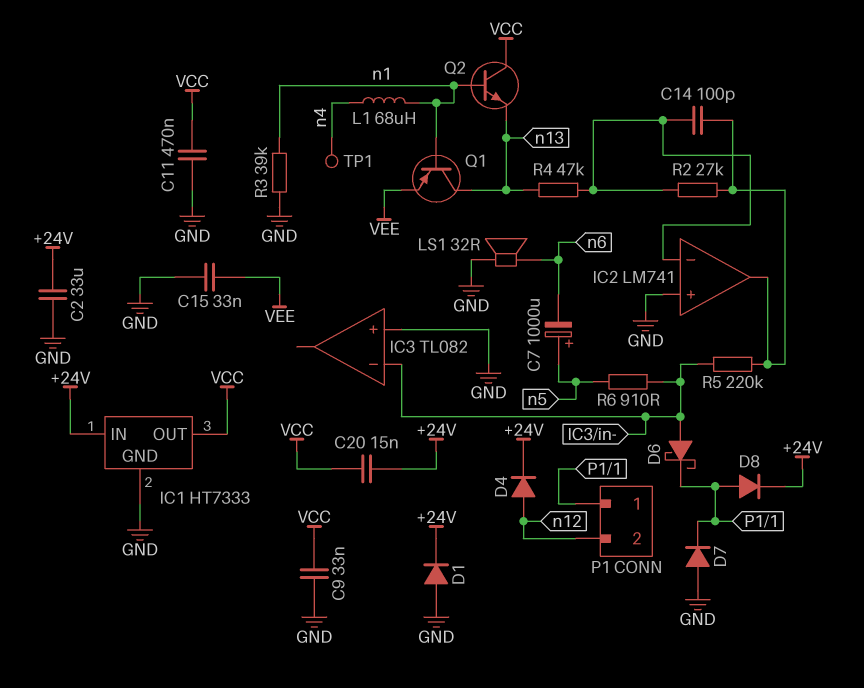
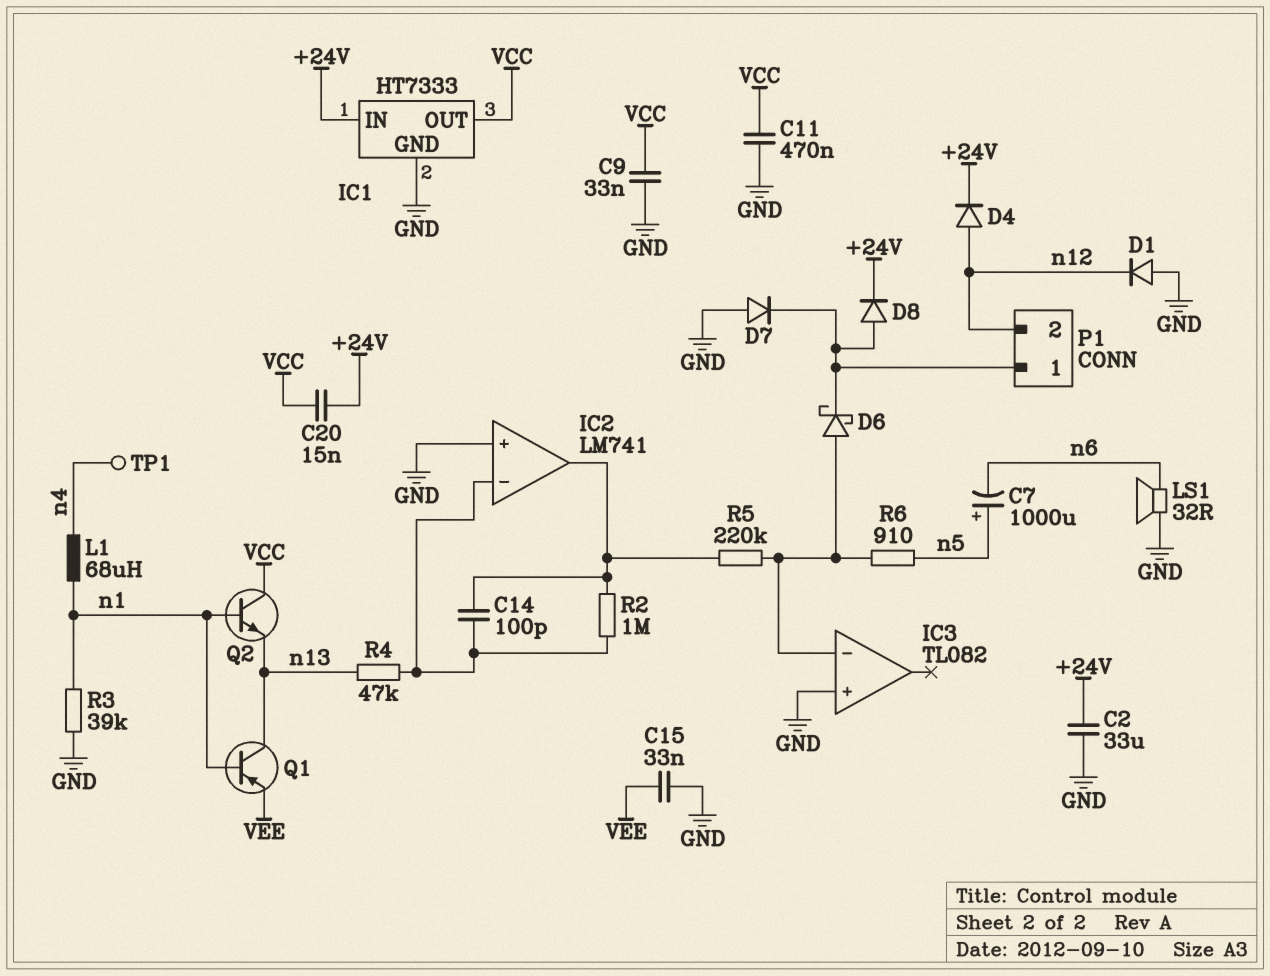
D1: diode (A GND, K +24V) -> diode (A GND, K n12)
R2: 27k (IC2/in-, IC2/out) -> 1M (IC2/in-, IC2/out)

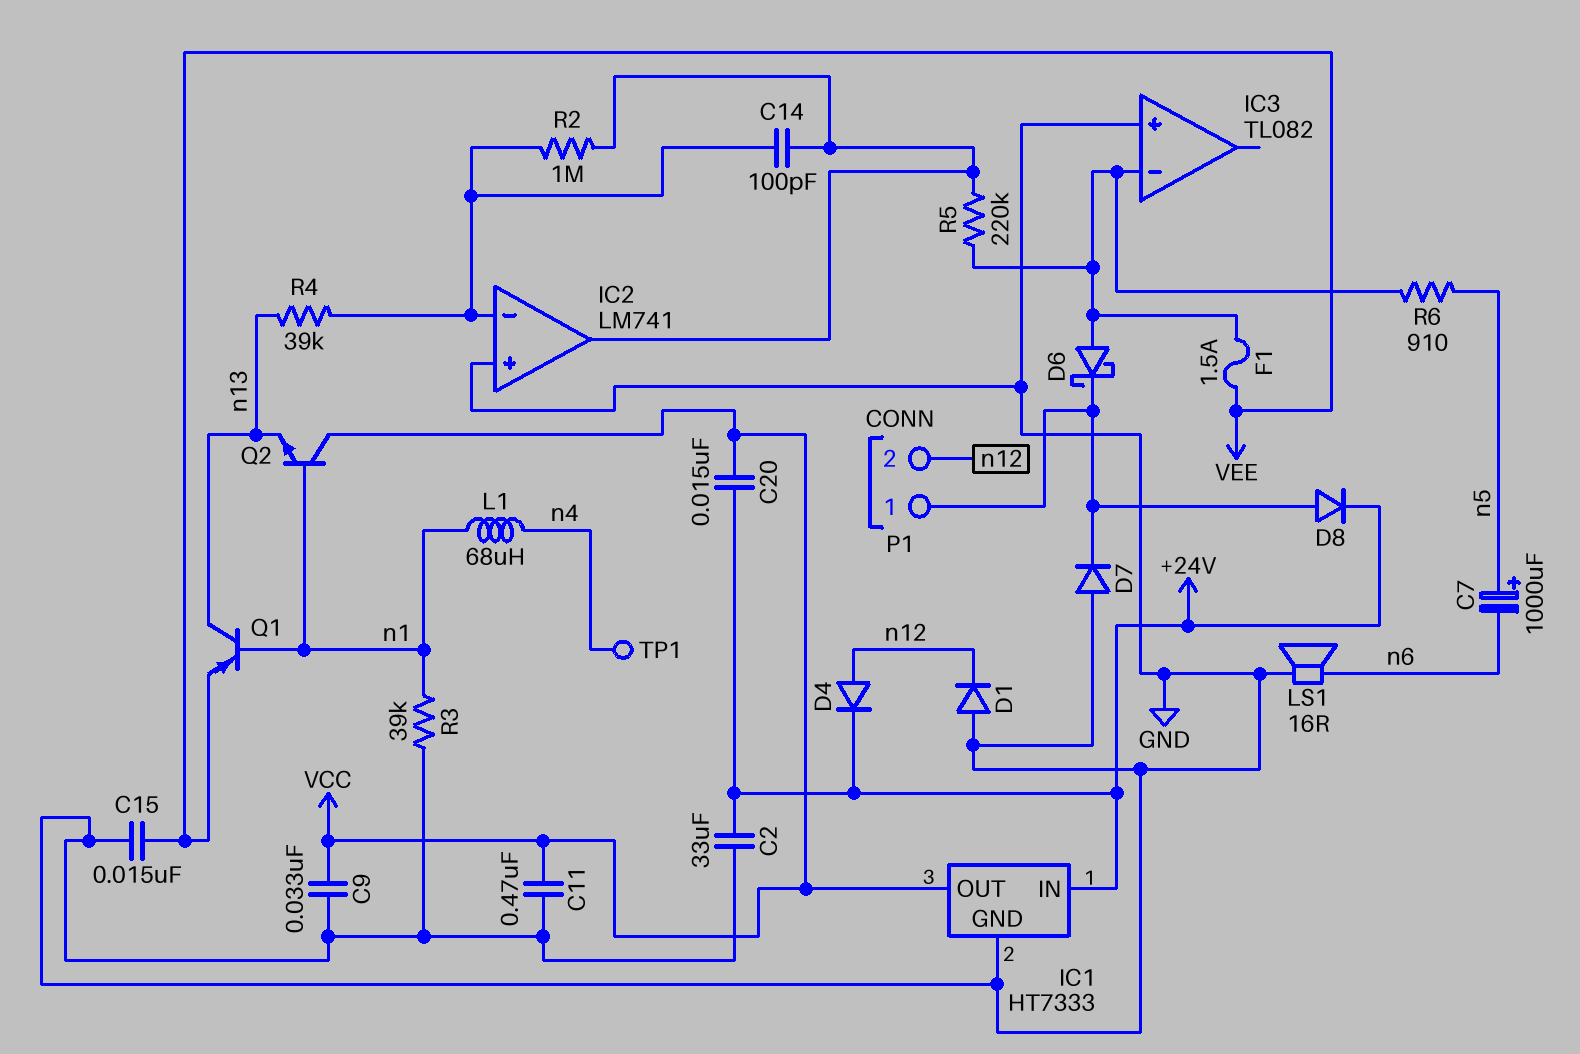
C15: 33nF (GND, VEE) -> 15nF (GND, VEE)
F1: none -> 1.5A (IC3/in-, VEE)
LS1: speaker 32R (GND, n6) -> speaker 16R (GND, n6)
R4: 47k (IC2/in-, n13) -> 39k (IC2/in-, n13)

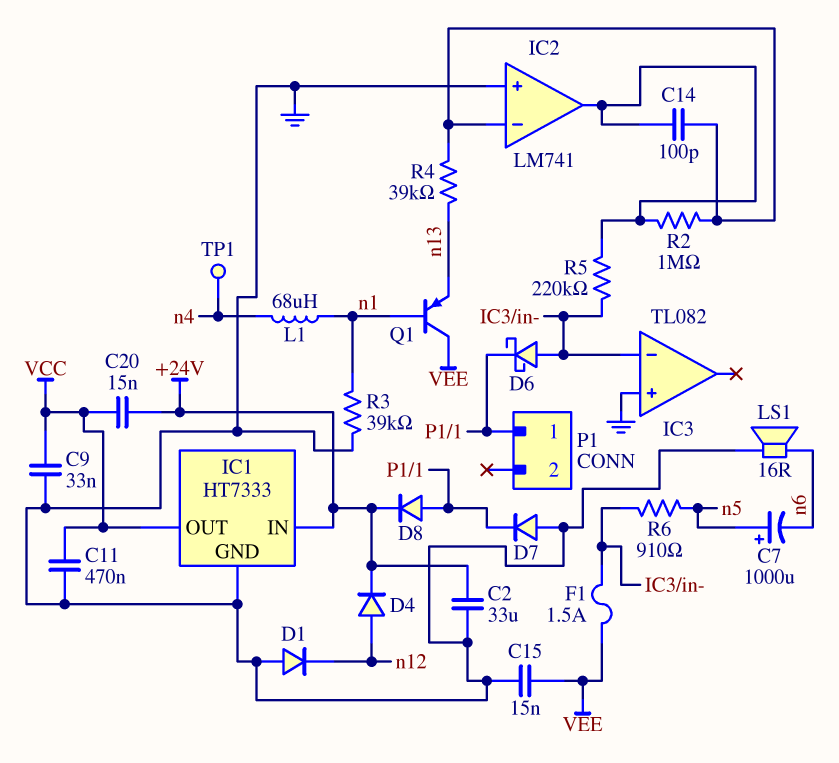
P1 pin 2: n12 -> none
Q1: PNP (B n1, C n13, E VEE) -> PNP (B n1, C VEE, E n13)
Q2: NPN (B n1, C VCC, E n13) -> none

